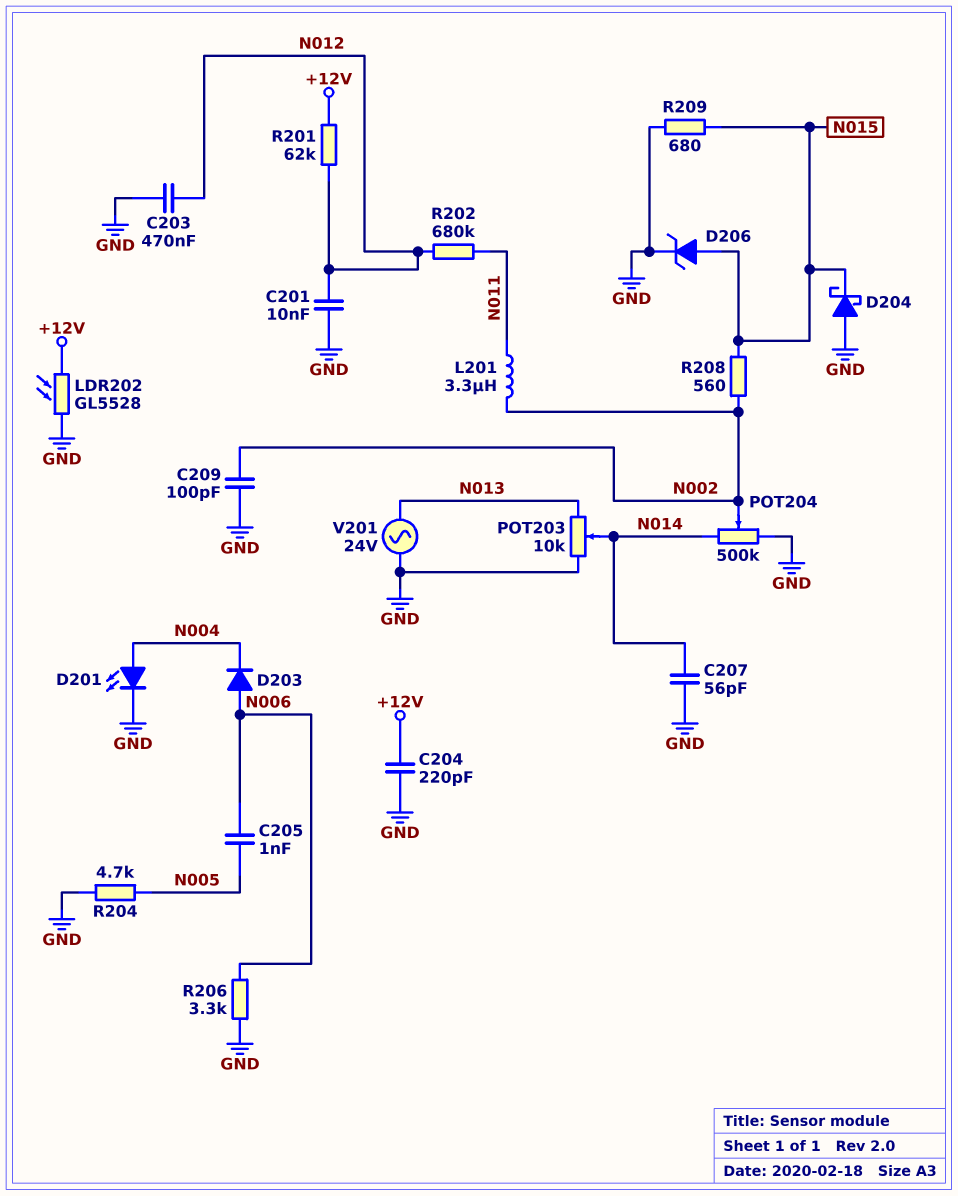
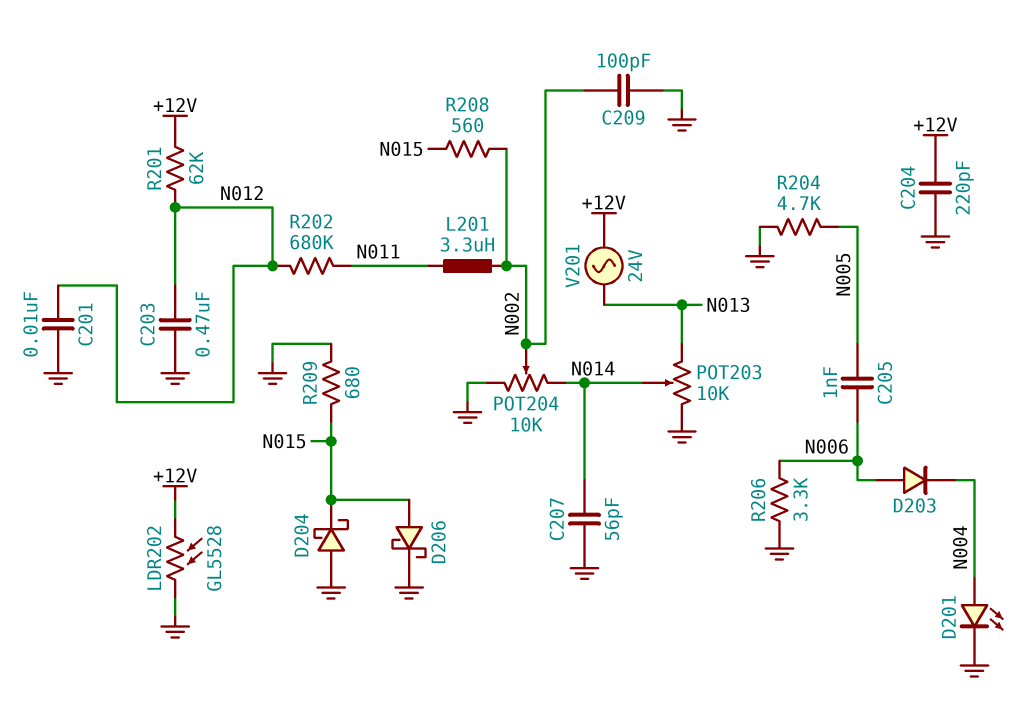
D206: zener (A N015, K GND) -> schottky (A N015, K GND)
POT204: 500k (GND, N014, wiper N002) -> 10k (GND, N014, wiper N002)
V201: AC 24V (GND, N013) -> AC 24V (+12V, N013)

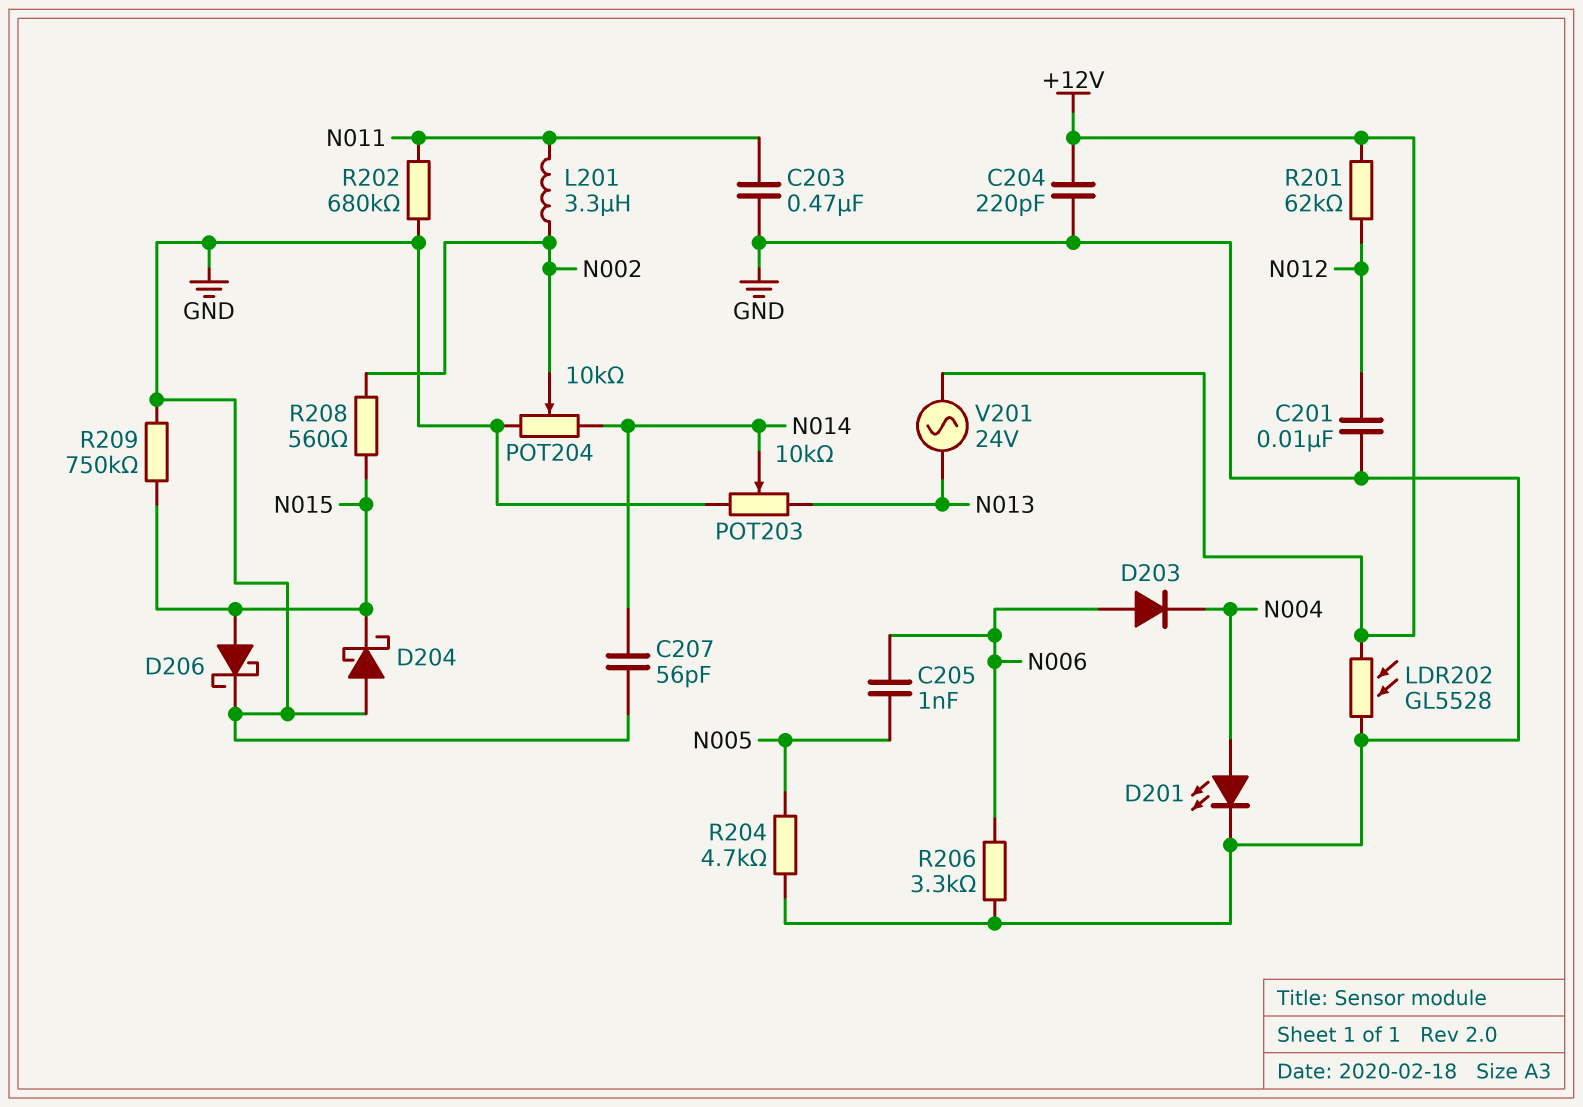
C203: 470nF (GND, N012) -> 470nF (GND, N011)
C209: 100pF (GND, N002) -> none
R202: 680k (N011, N012) -> 680k (GND, N011)
R209: 680 (GND, N015) -> 750k (GND, N015)

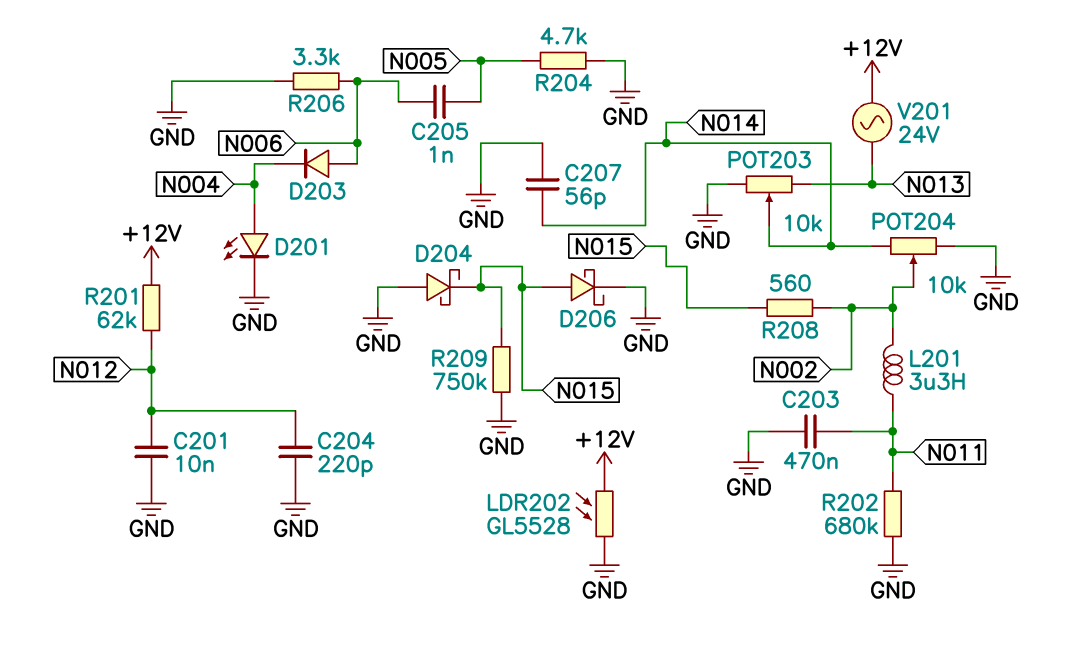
C204: 220pF (+12V, GND) -> 220pF (GND, N012)

